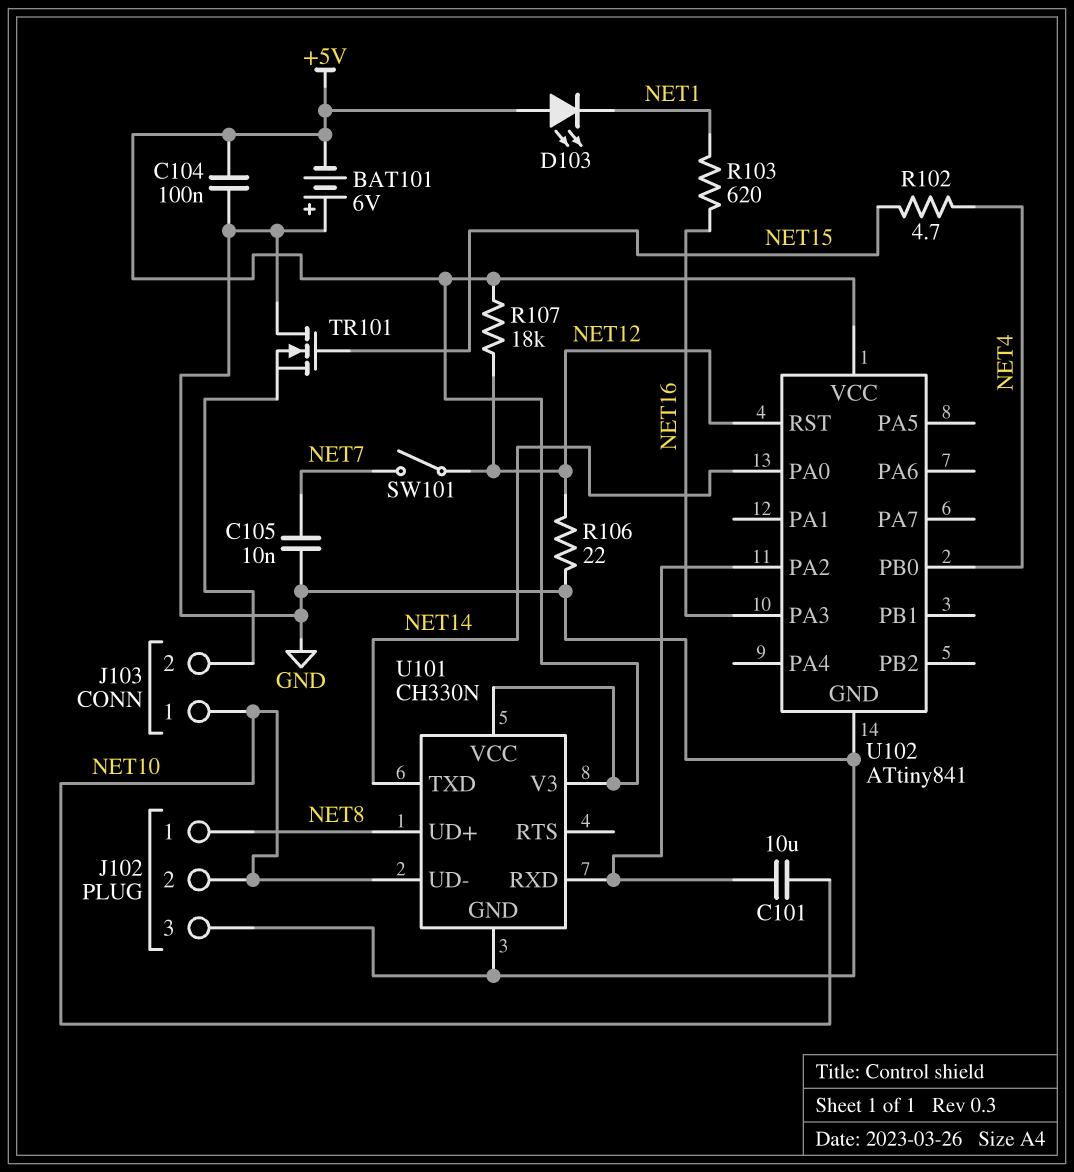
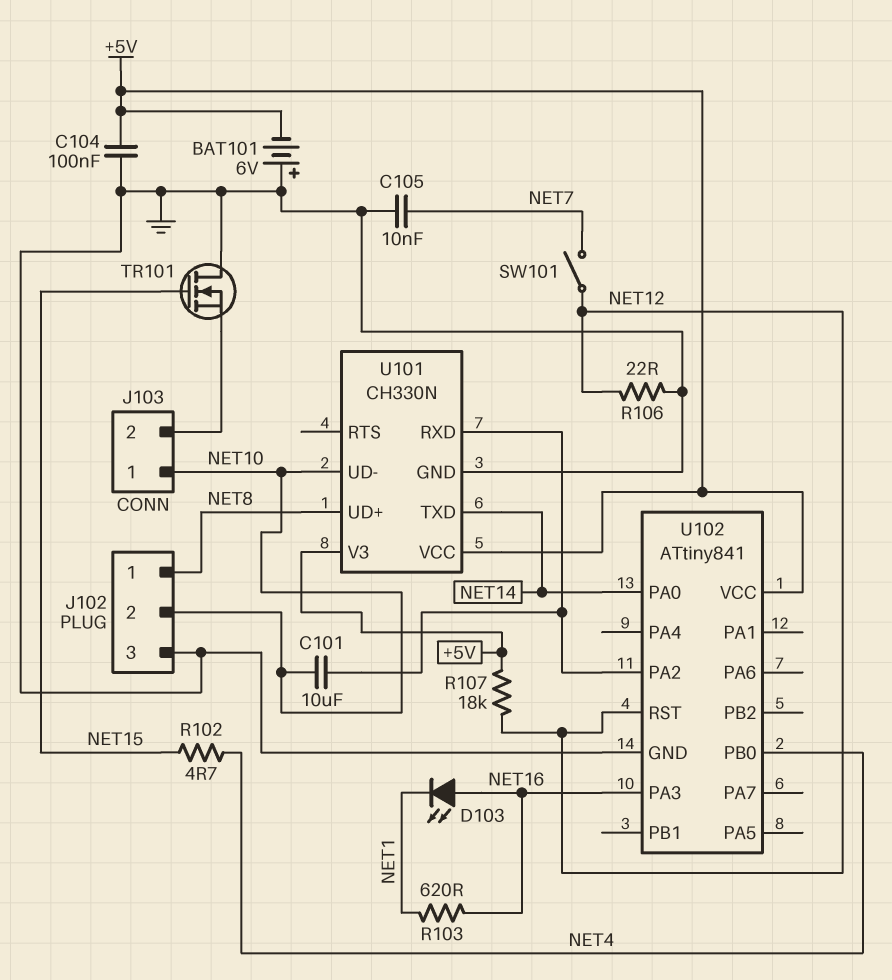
D103: LED (A +5V, K NET1) -> LED (A NET16, K NET1)

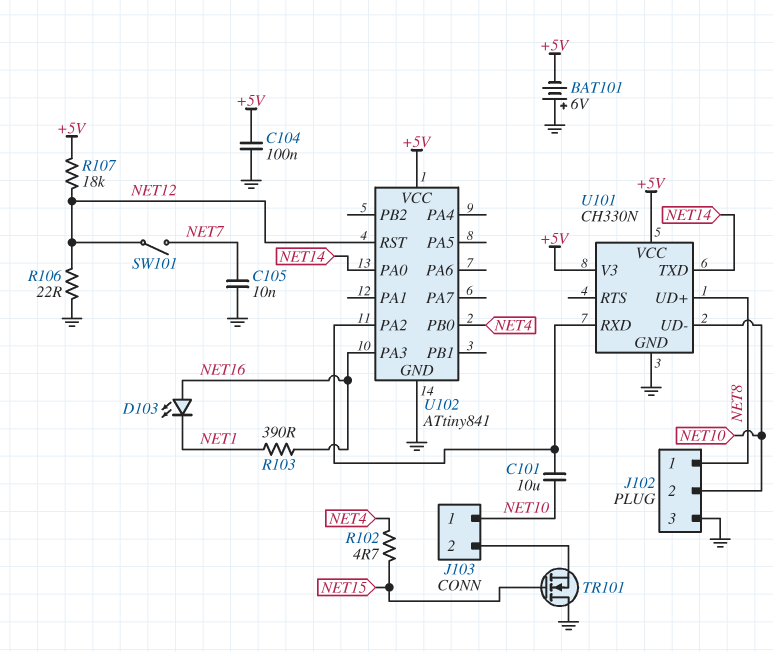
R103: 620 (NET1, NET16) -> 390 (NET1, NET16)

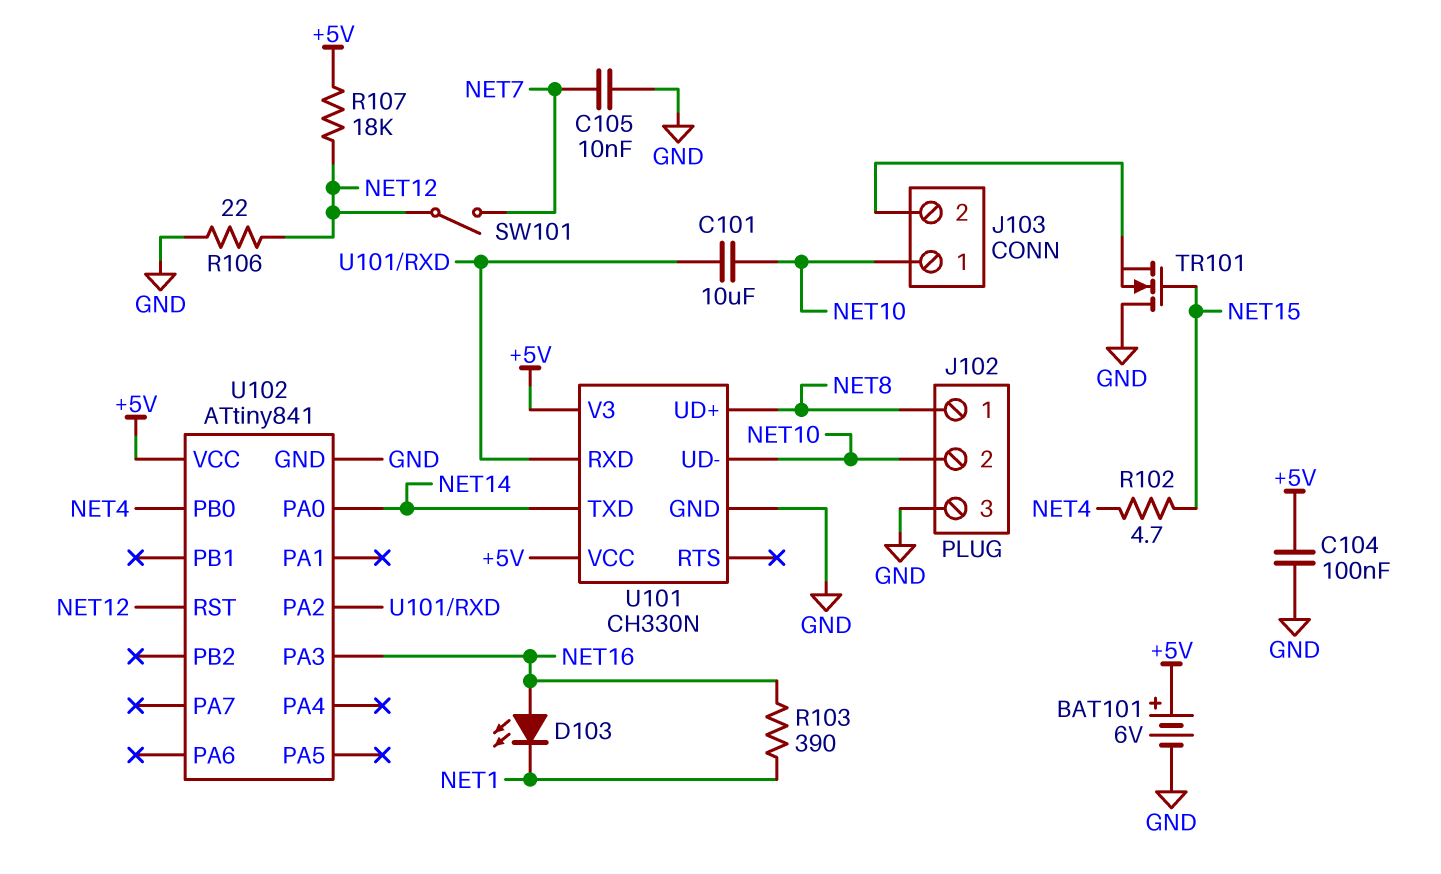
BAT101: 6V (plus GND, minus +5V) -> 6V (plus +5V, minus GND)

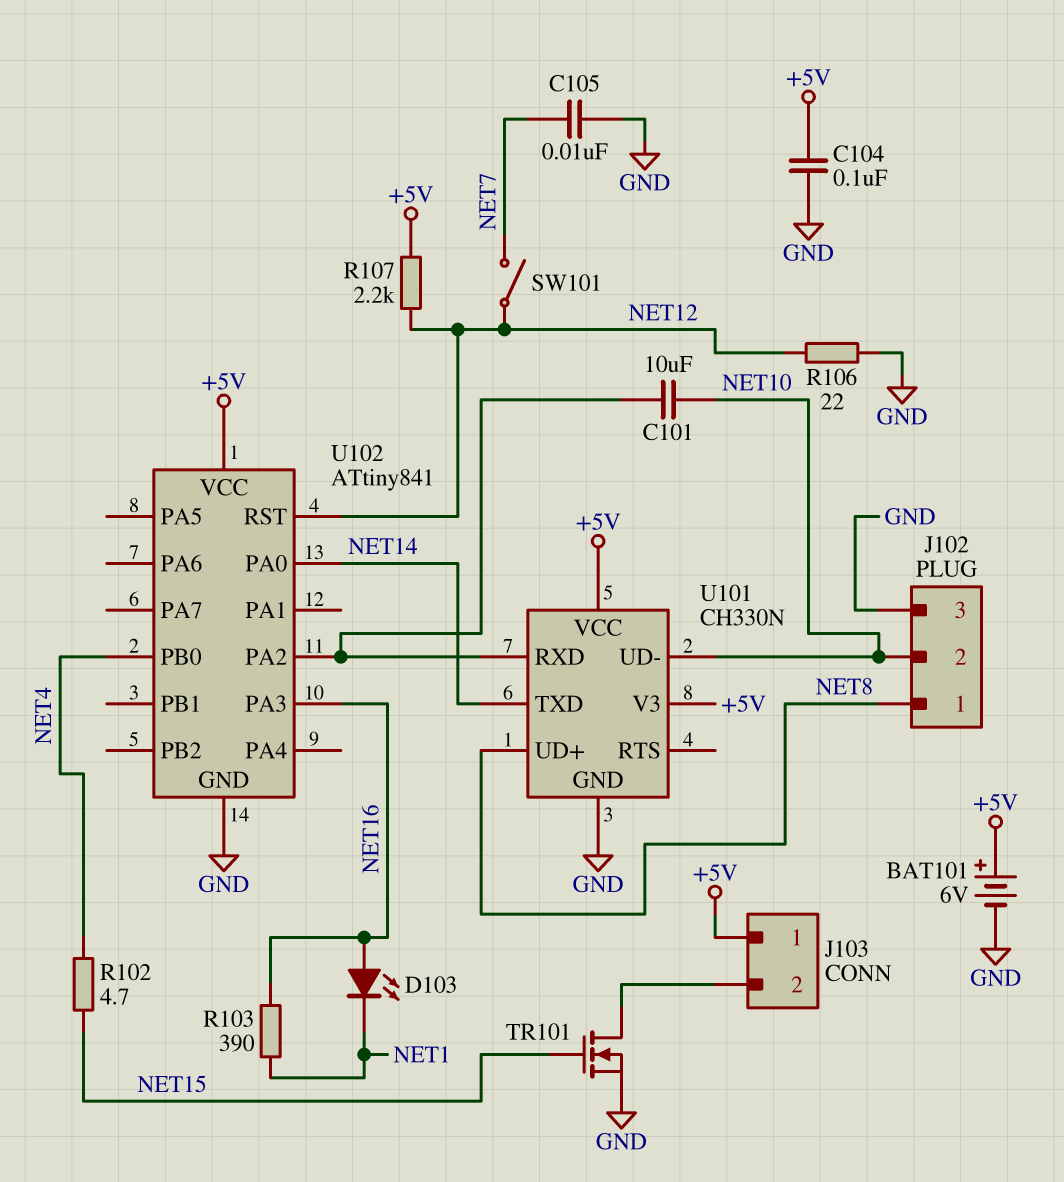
J103 pin 1: NET10 -> +5V
R107: 18k (+5V, NET12) -> 2.2k (+5V, NET12)
TR101: NMOS (G NET15, D GND, S J103/2) -> NMOS (G NET15, D J103/2, S GND)

